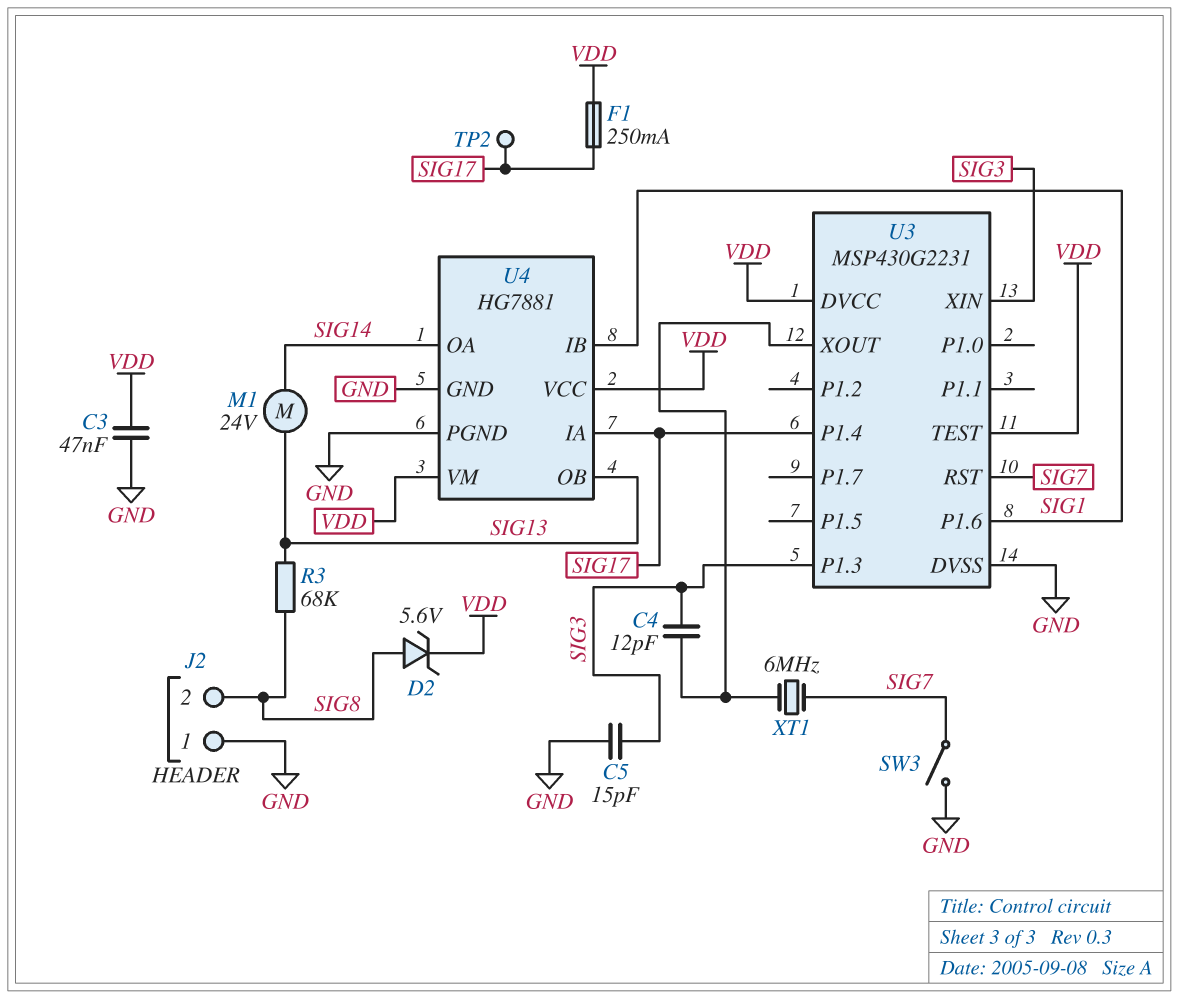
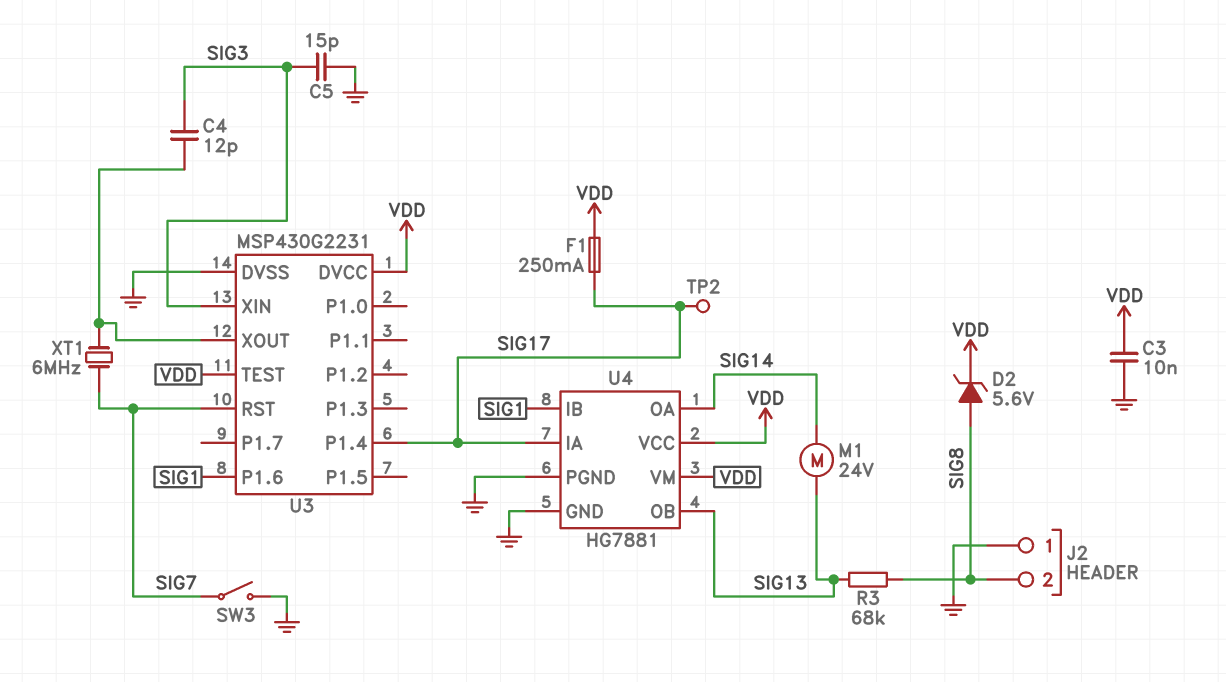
C3: 47nF (GND, VDD) -> 10nF (GND, VDD)
U3 pin P1.3: SIG3 -> none

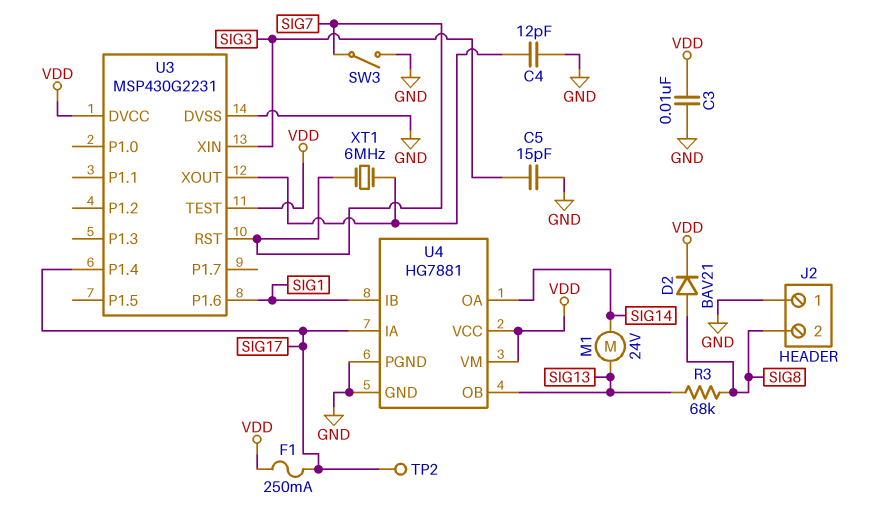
C4: 12pF (SIG3, U3/XOUT) -> 12pF (GND, U3/XOUT)
D2: zener 5.6V (A SIG8, K VDD) -> diode BAV21 (A SIG8, K VDD)

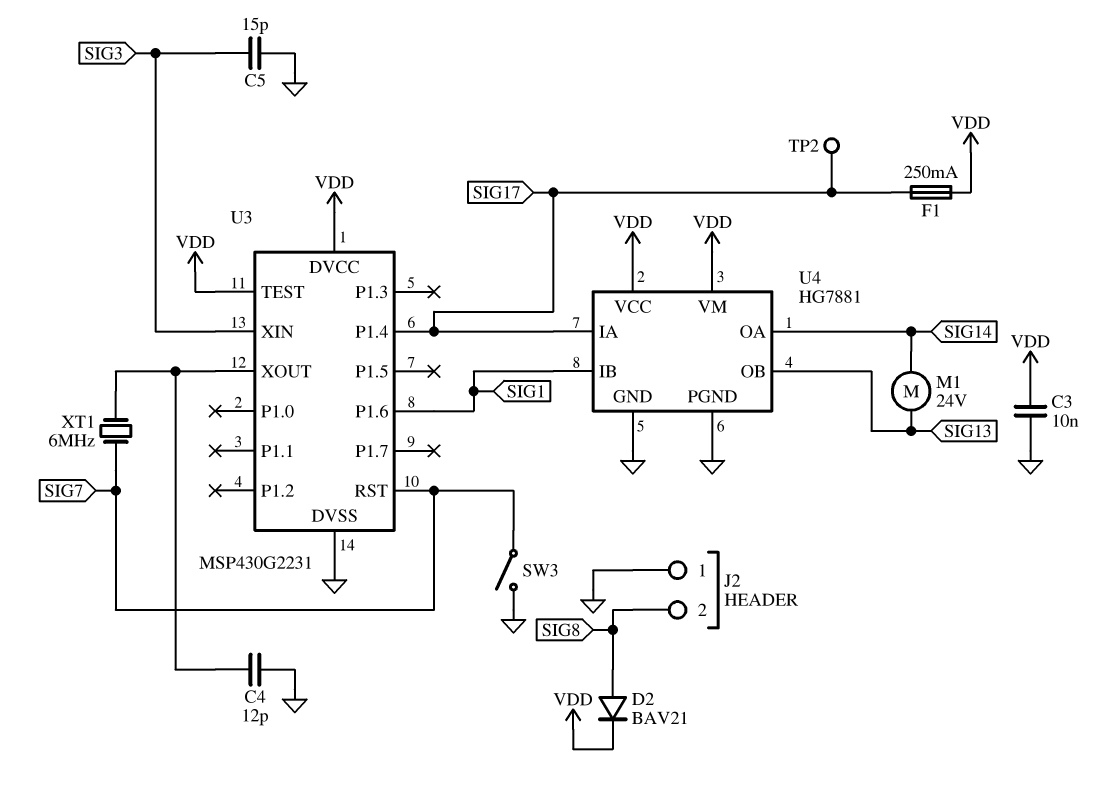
R3: 68k (SIG8, SIG13) -> none

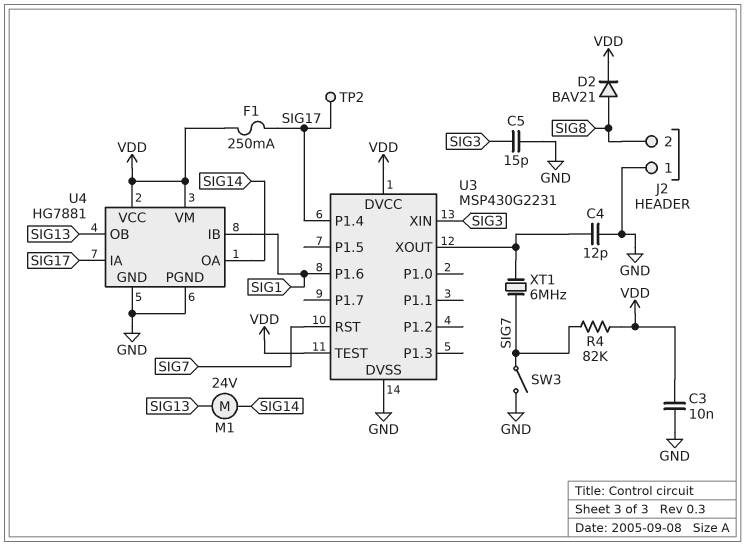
R4: none -> 82k (SIG7, VDD)

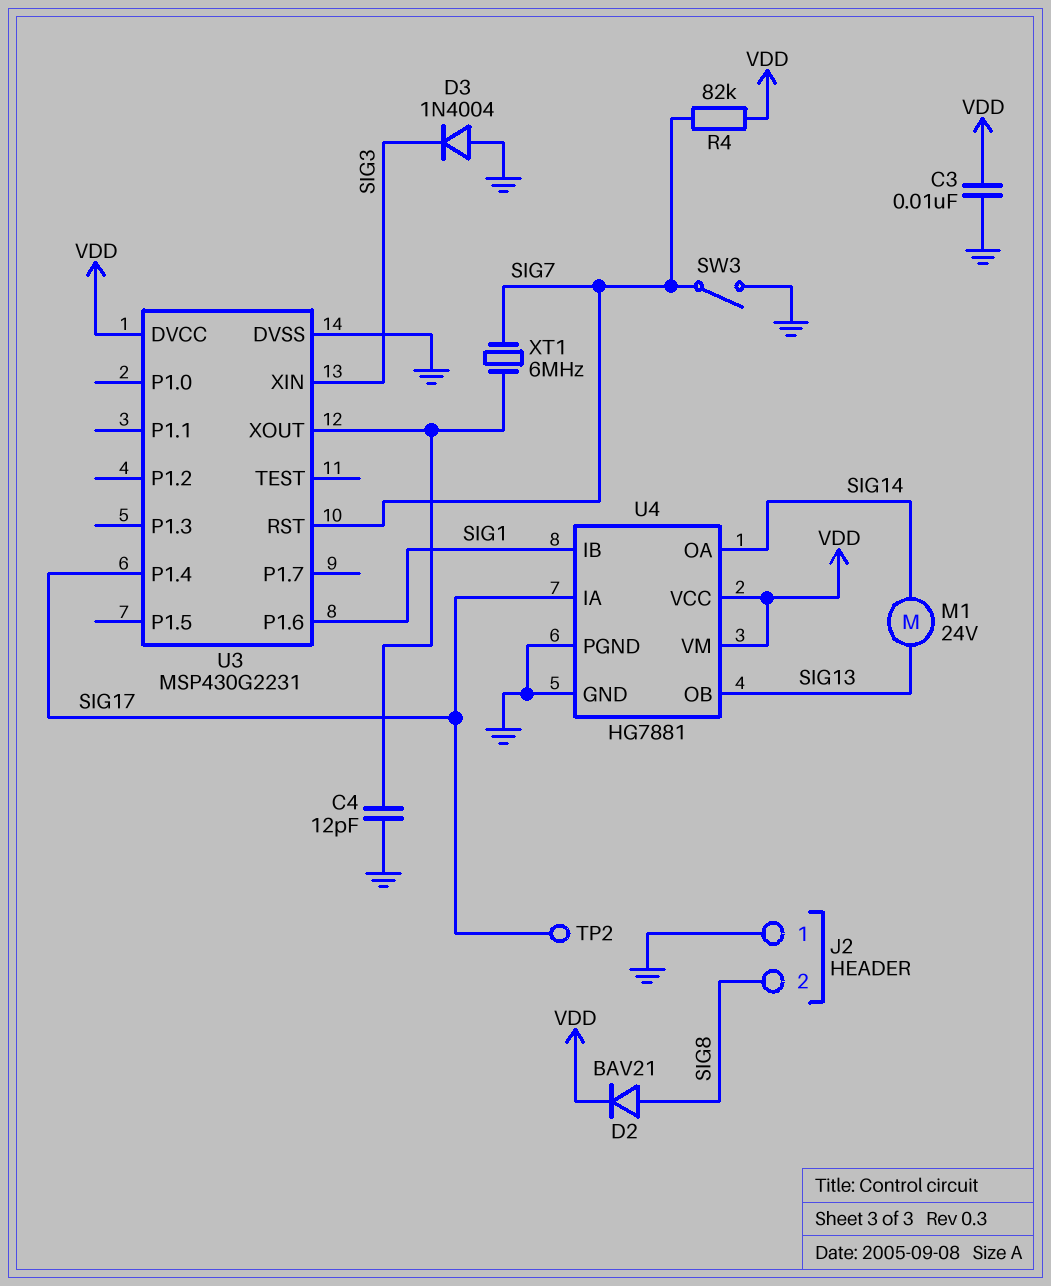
C5: 15pF (GND, SIG3) -> none
D3: none -> diode 1N4004 (A GND, K SIG3)
F1: 250mA (SIG17, VDD) -> none
U3 pin TEST: VDD -> none

